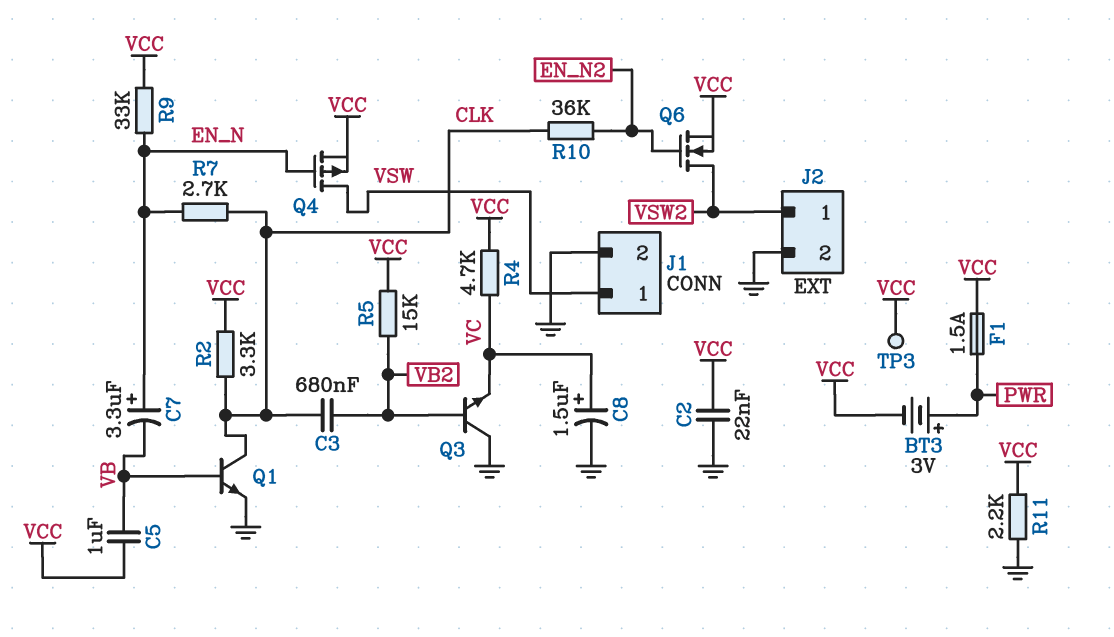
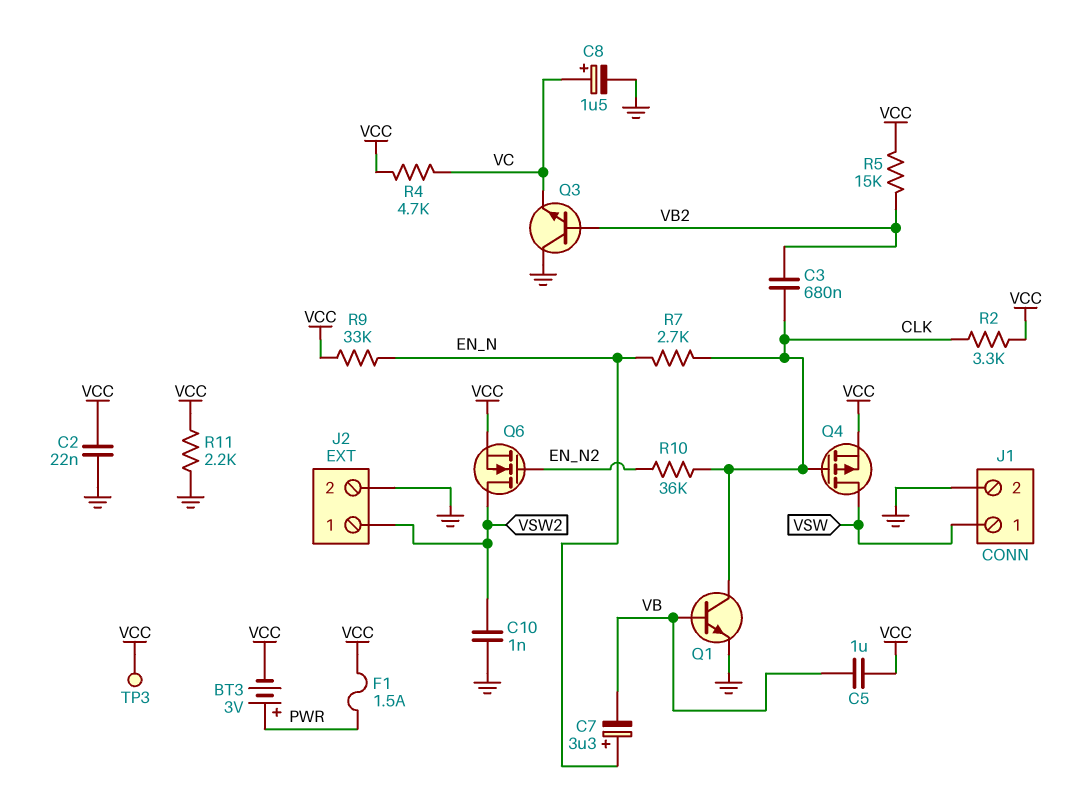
C10: none -> 1nF (GND, VSW2)
Q4: PMOS (G EN_N, D VSW, S VCC) -> PMOS (G CLK, D VSW, S VCC)

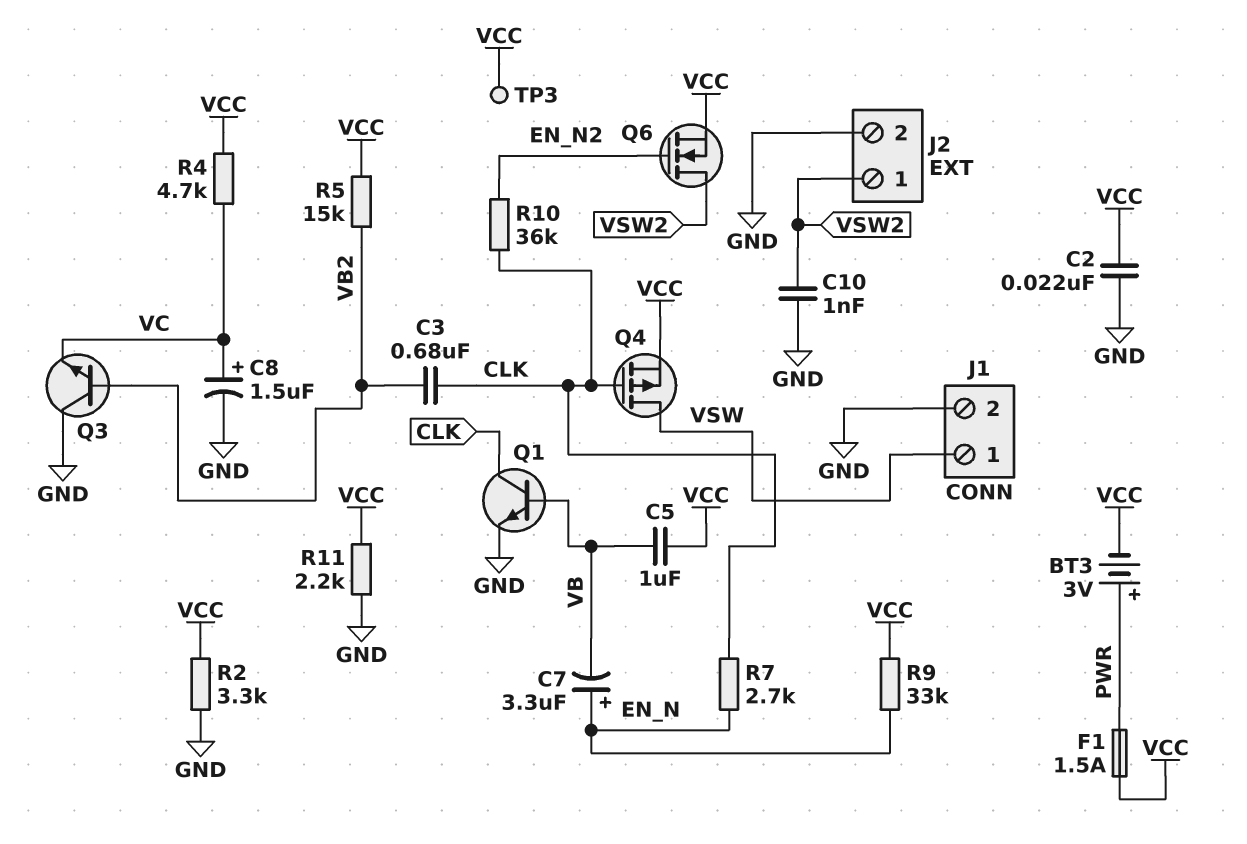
R2: 3.3k (CLK, VCC) -> 3.3k (GND, VCC)

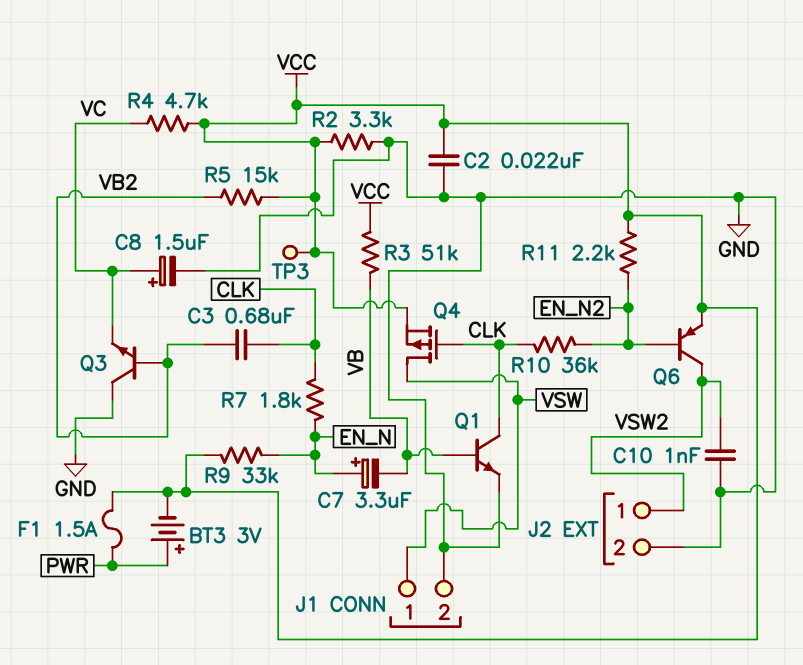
C5: 1uF (VB, VCC) -> none
Q6: NMOS (G EN_N2, D VSW2, S VCC) -> PNP (B EN_N2, C VSW2, E VCC)
R3: none -> 51k (VB, VCC)
R7: 2.7k (CLK, EN_N) -> 1.8k (CLK, EN_N)
R11: 2.2k (GND, VCC) -> 2.2k (EN_N2, VCC)

